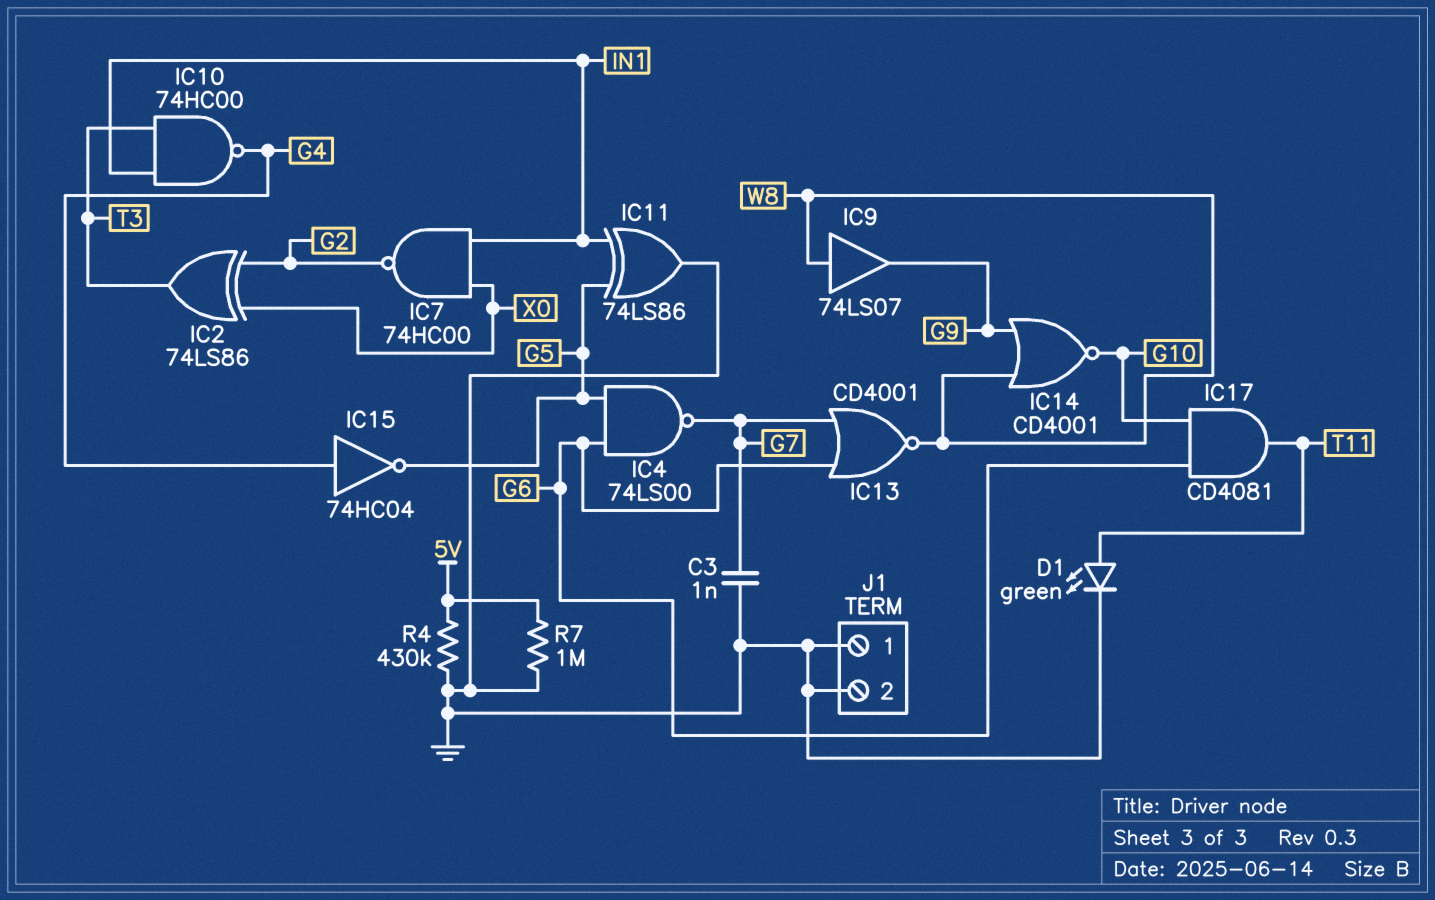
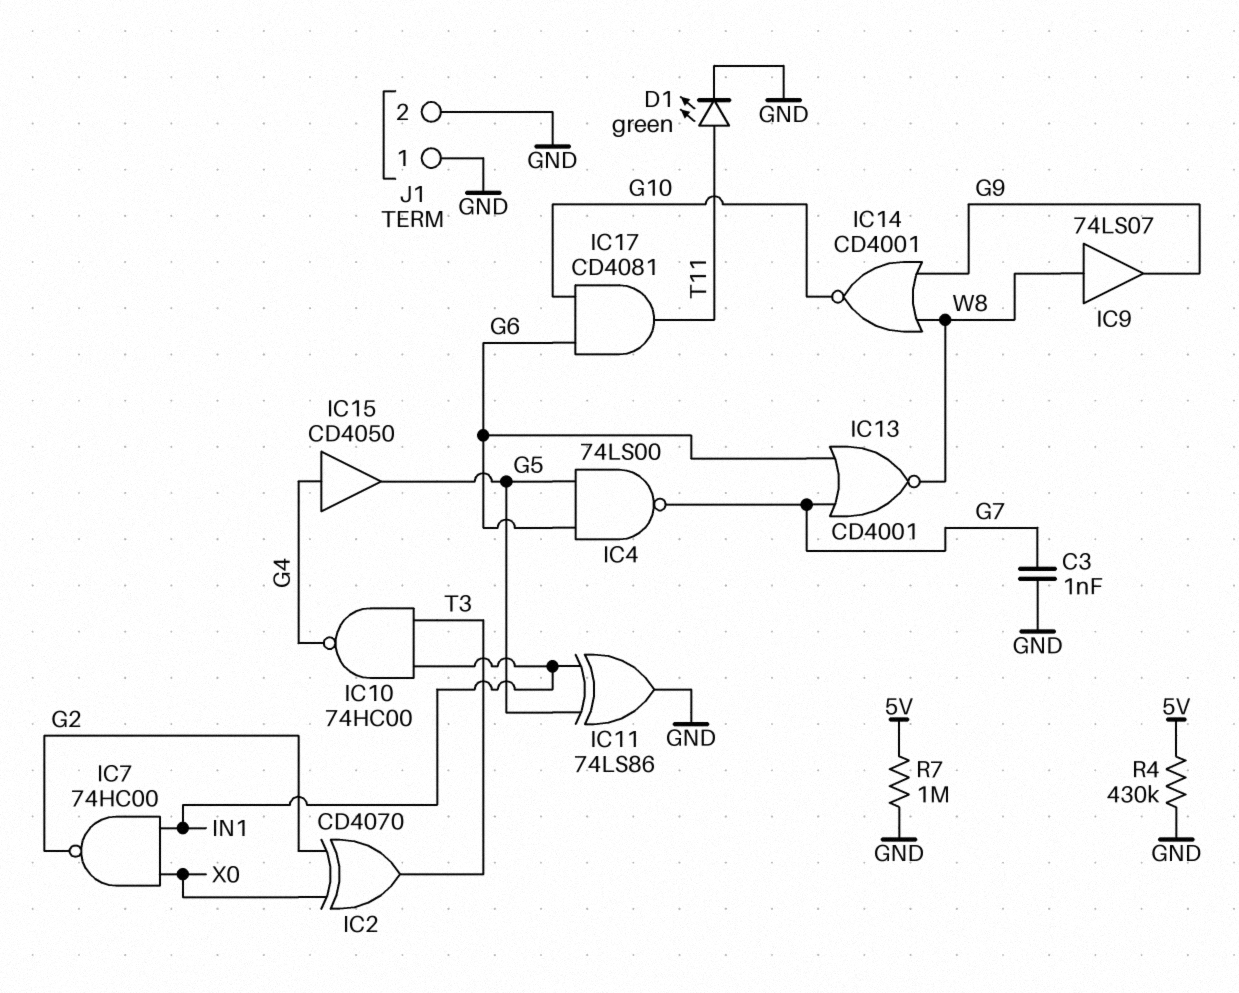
IC2: XOR 74LS86 (in G2, in X0, out T3) -> XOR CD4070 (in G2, in X0, out T3)
IC15: NOT 74HC04 (in G4, out G5) -> buffer CD4050 (in G4, out G5)

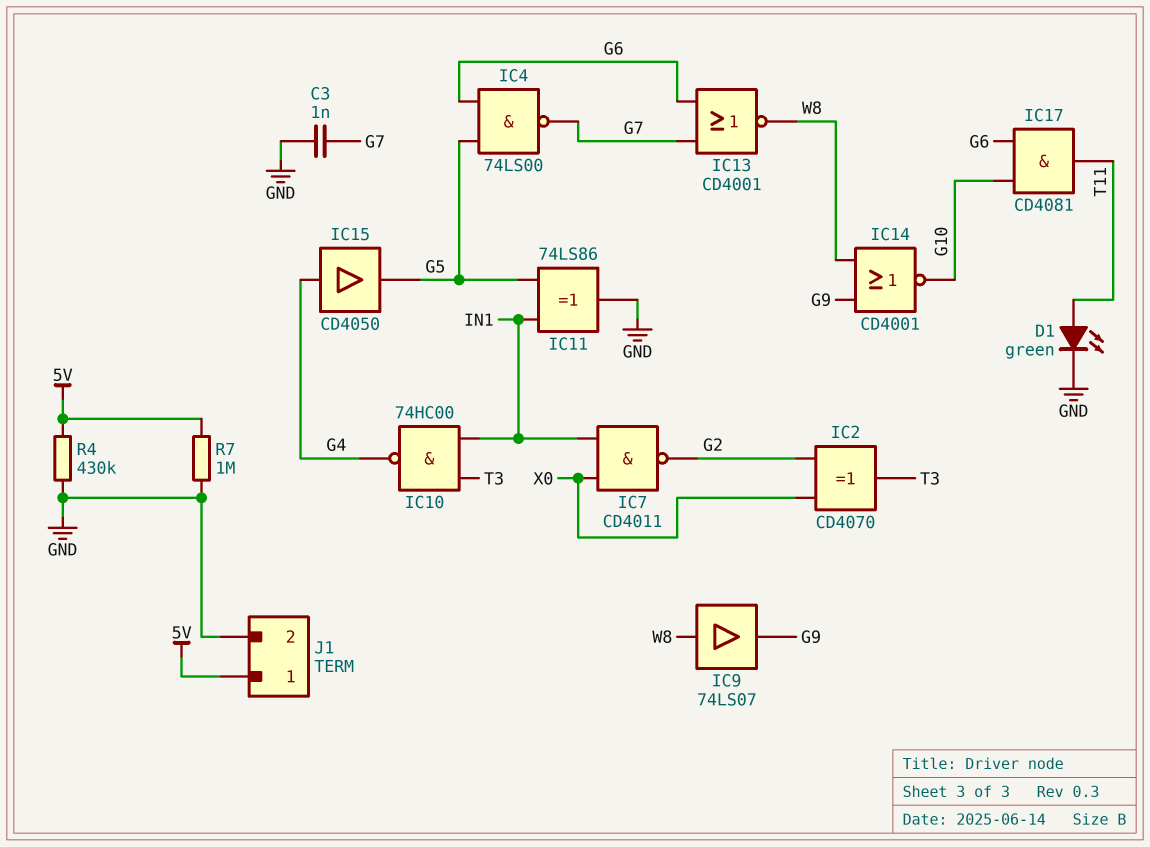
IC7: NAND 74HC00 (in IN1, in X0, out G2) -> NAND CD4011 (in IN1, in X0, out G2)
J1 pin 1: GND -> 5V

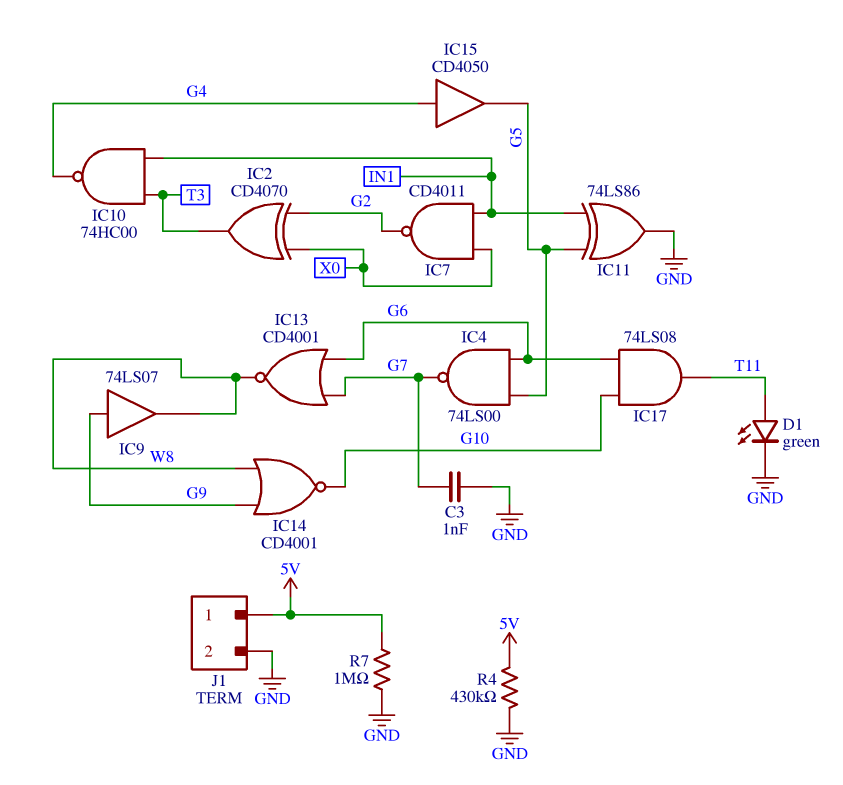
IC9: buffer 74LS07 (in W8, out G9) -> buffer 74LS07 (in G9, out W8)
IC17: AND CD4081 (in G6, in G10, out T11) -> AND 74LS08 (in G6, in G10, out T11)

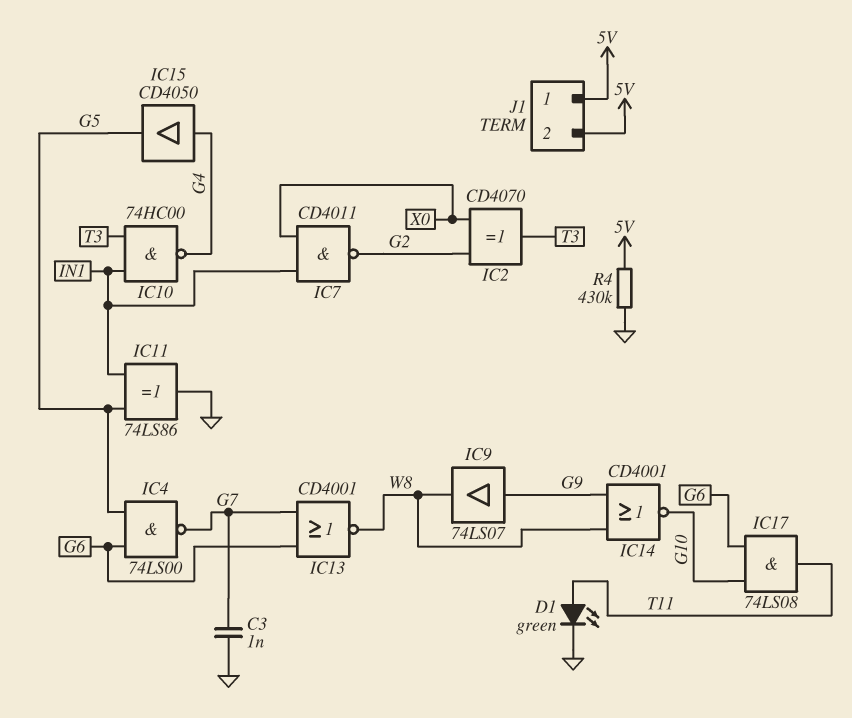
J1 pin 2: GND -> 5V
R7: 1M (5V, GND) -> none

